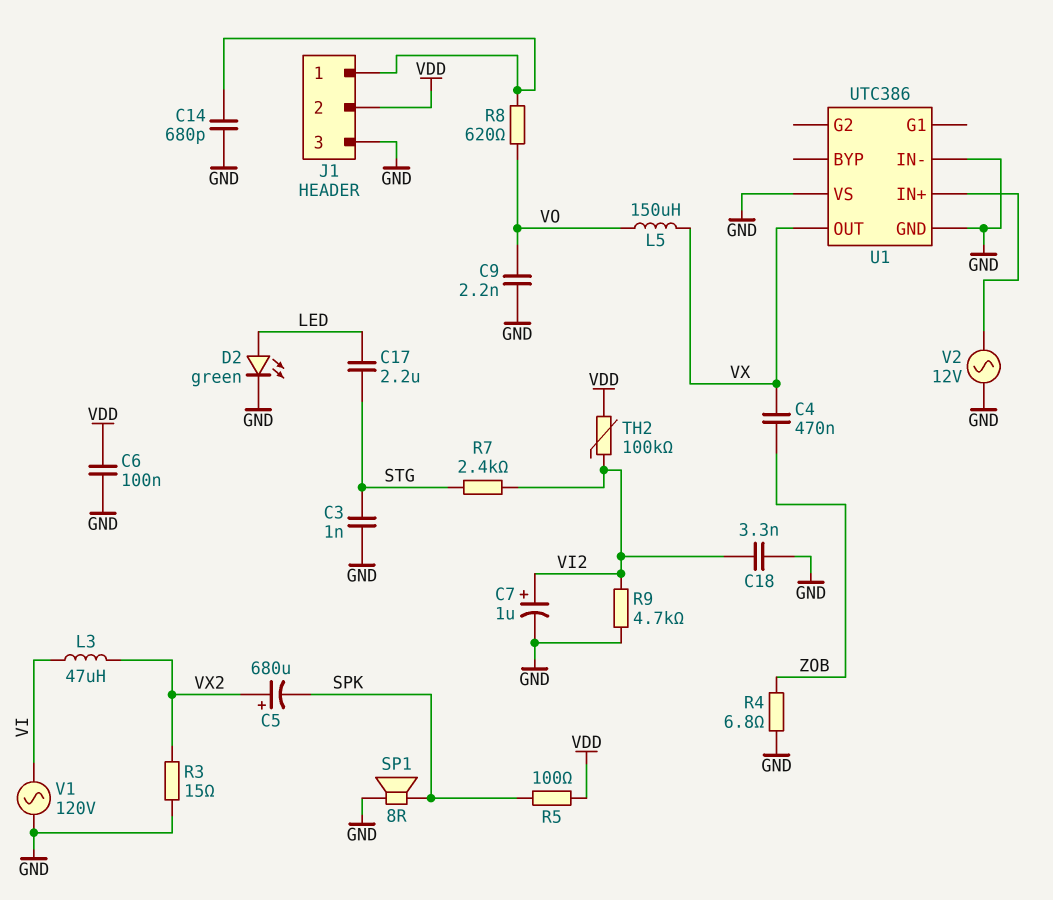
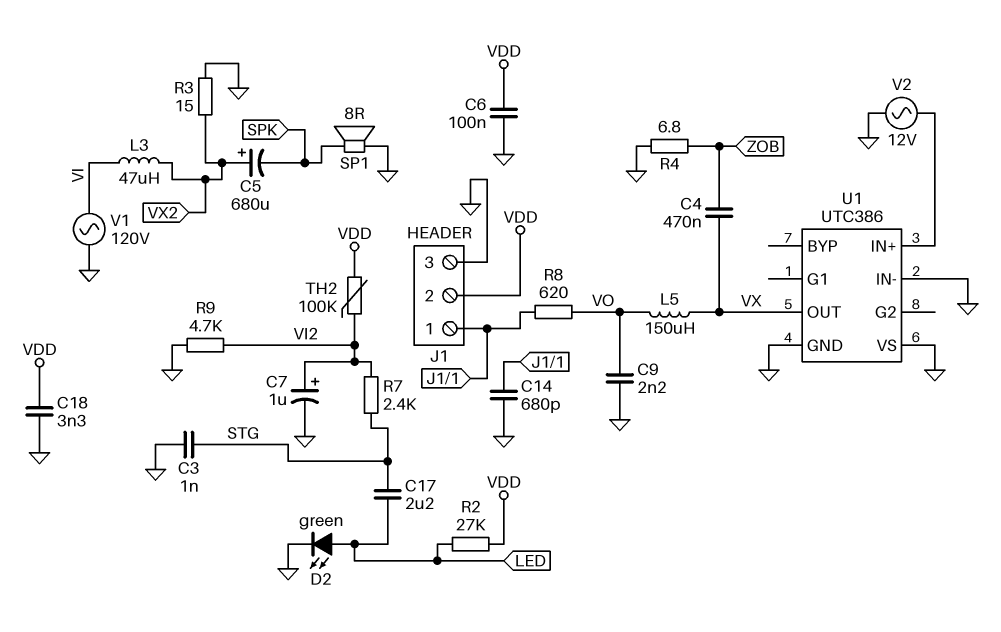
C18: 3.3nF (GND, VI2) -> 3.3nF (GND, VDD)
R2: none -> 27k (LED, VDD)
R5: 100 (SPK, VDD) -> none

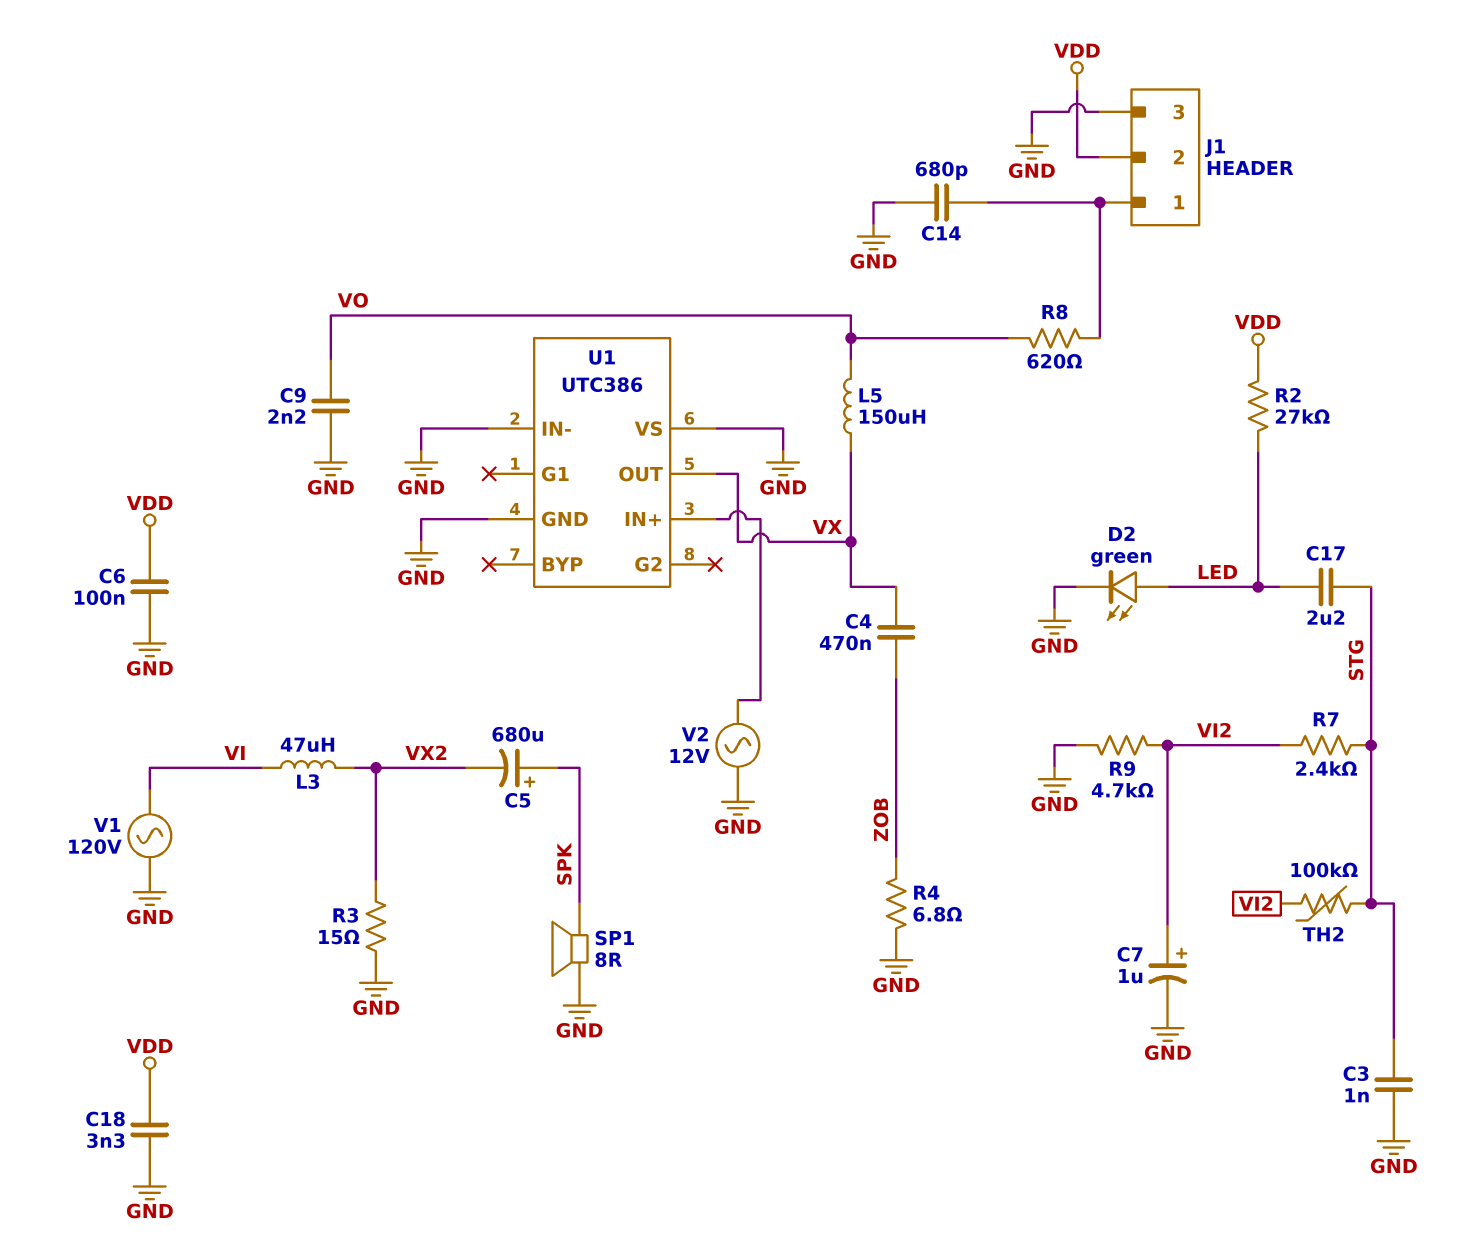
C5: 680uF (plus VX2, minus SPK) -> 680uF (plus SPK, minus VX2)
TH2: 100k (VDD, VI2) -> 100k (STG, VI2)

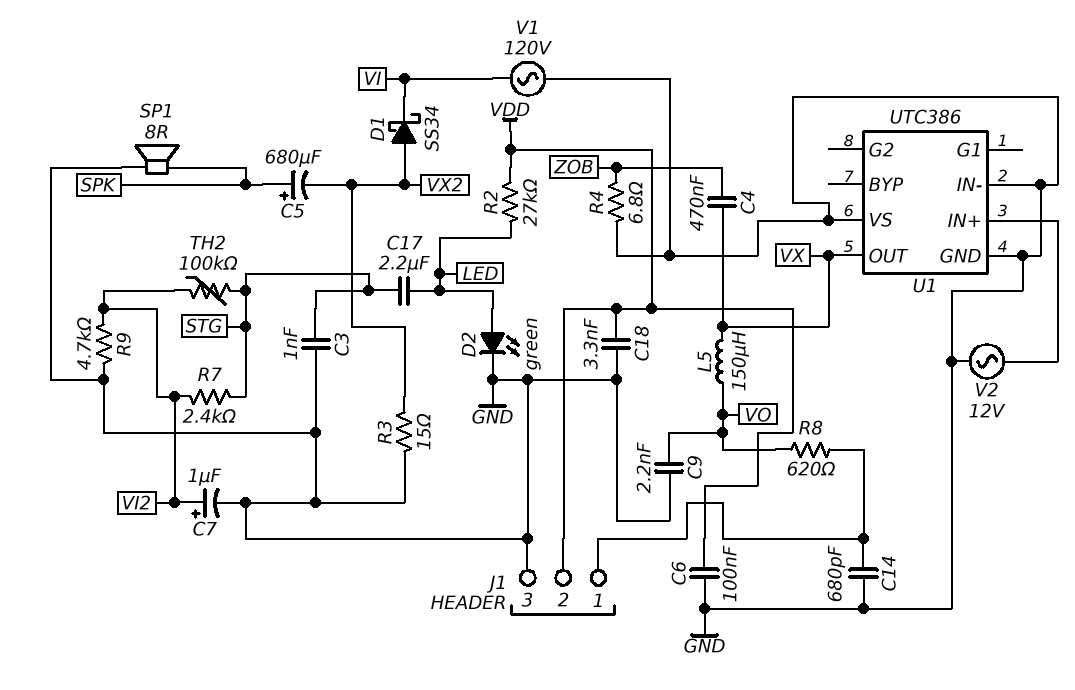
D1: none -> schottky SS34 (A VX2, K VI)
L3: 47uH (VI, VX2) -> none

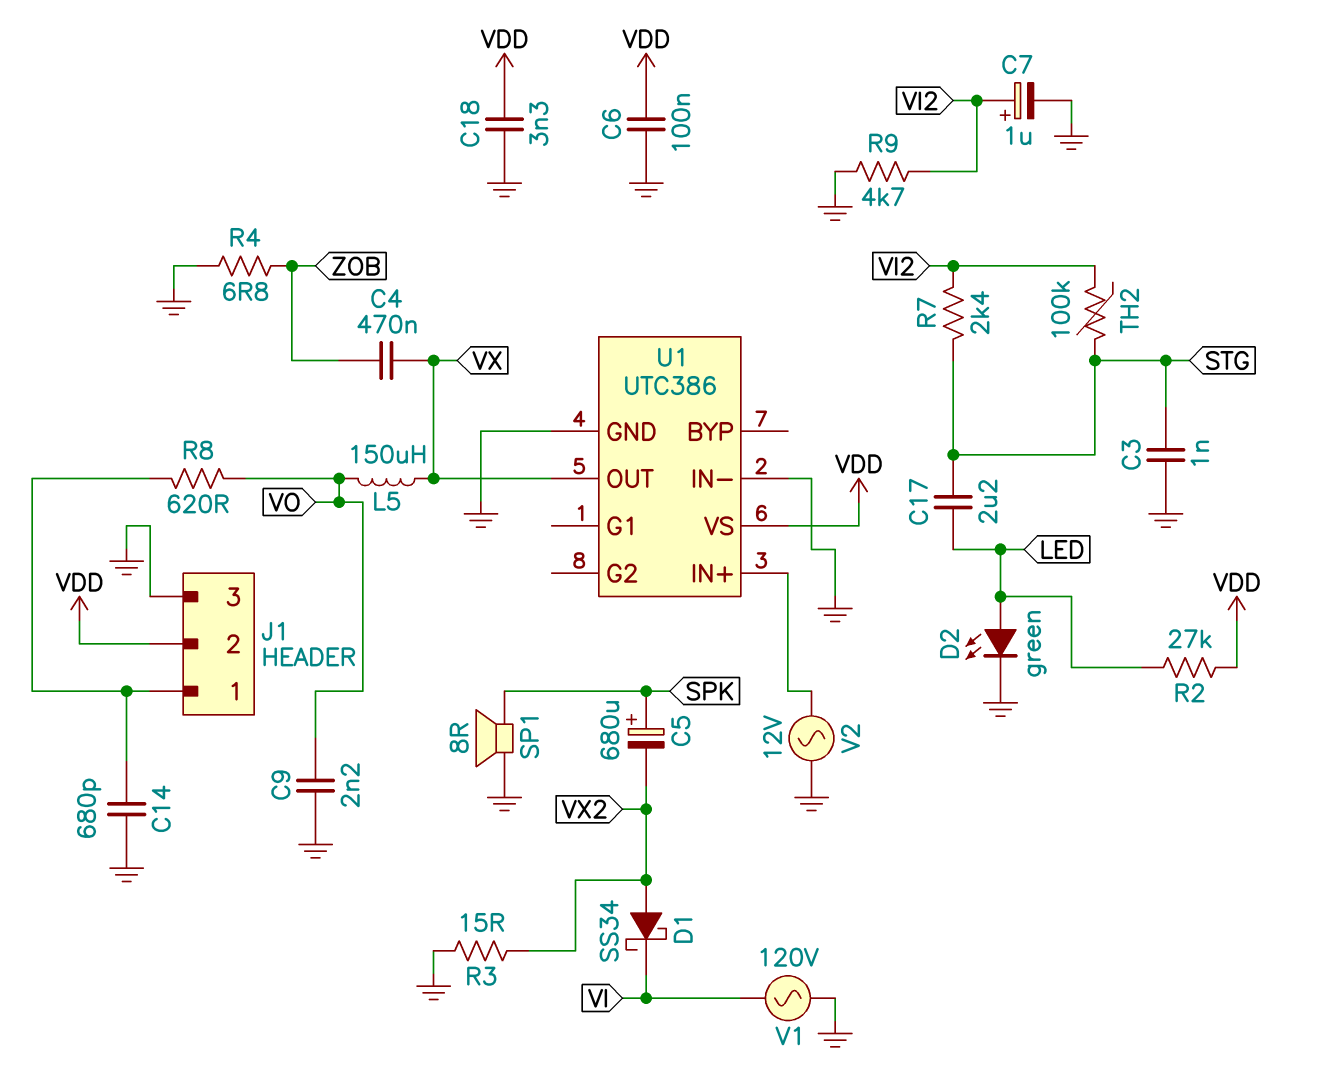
U1 pin VS: GND -> VDD

